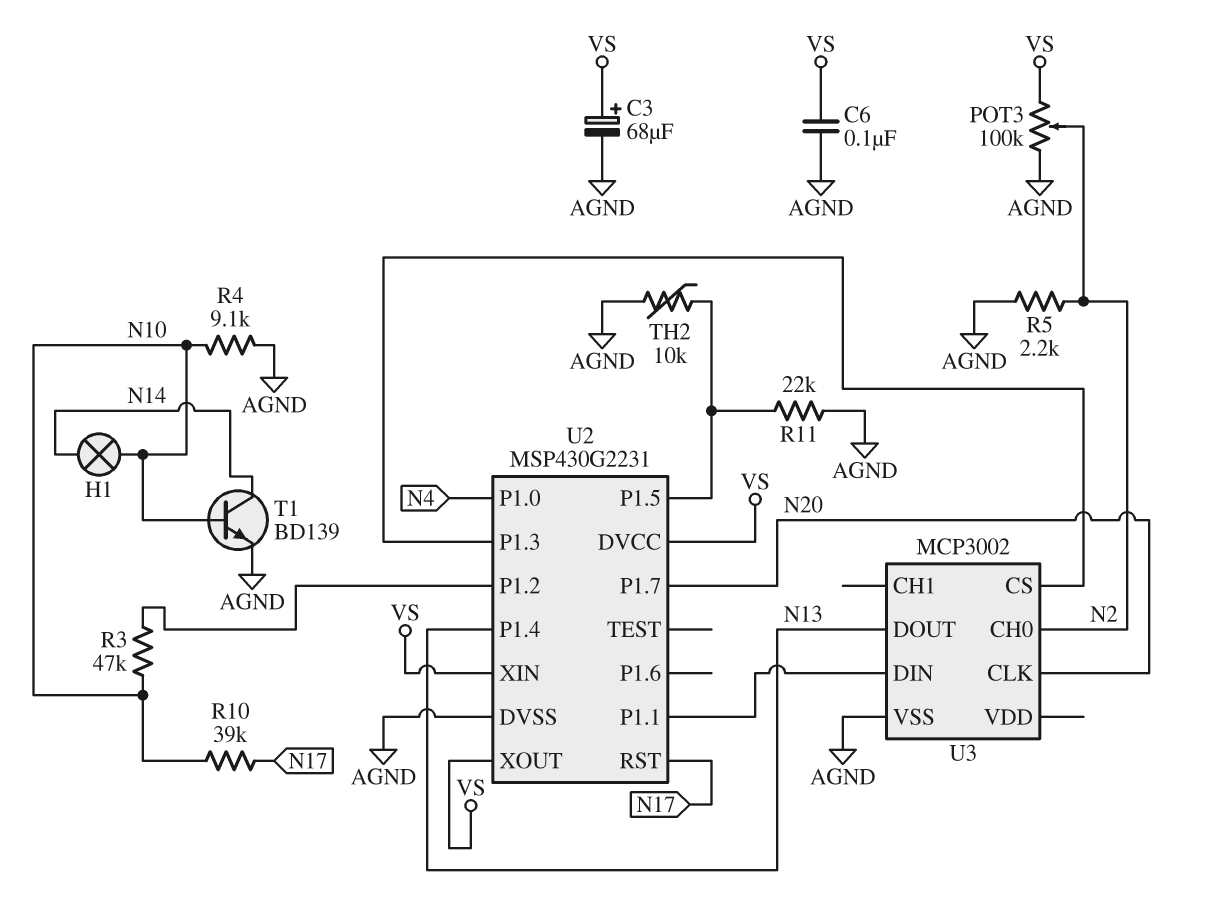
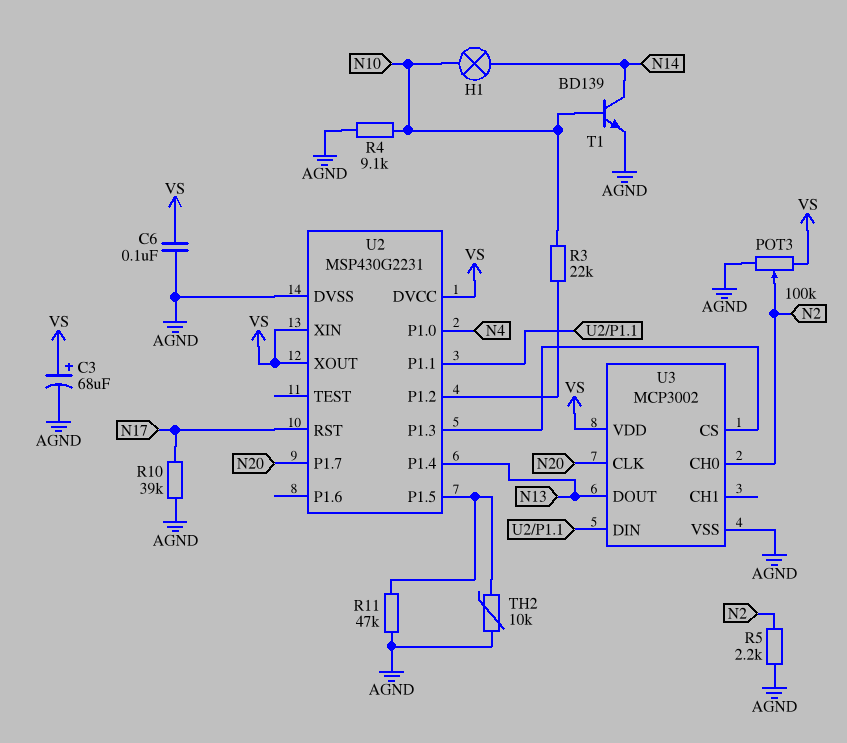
R3: 47k (N10, U2/P1.2) -> 22k (N10, U2/P1.2)
R10: 39k (N10, N17) -> 39k (AGND, N17)
R11: 22k (AGND, U2/P1.5) -> 47k (AGND, U2/P1.5)
U3 pin VDD: none -> VS

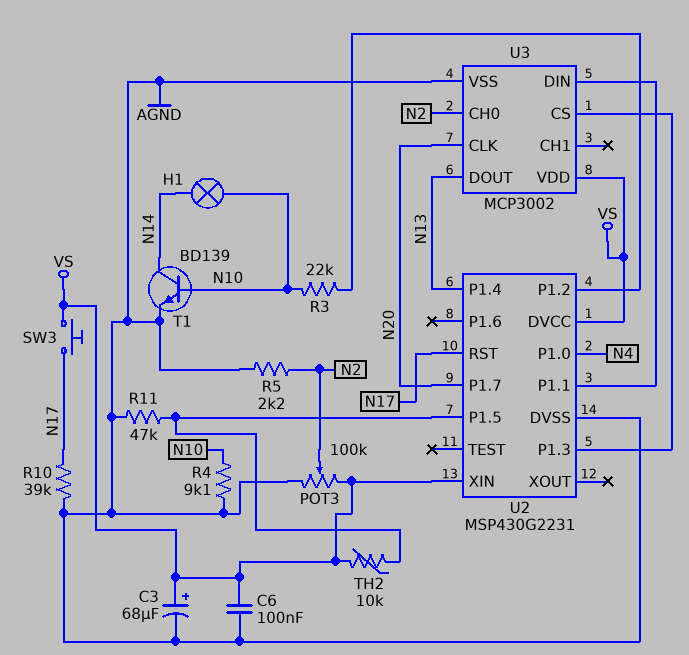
SW3: none -> button (N17, VS)
TH2: 10k (AGND, U2/P1.5) -> 10k (U2/P1.5, VS)
U2 pin XOUT: VS -> none

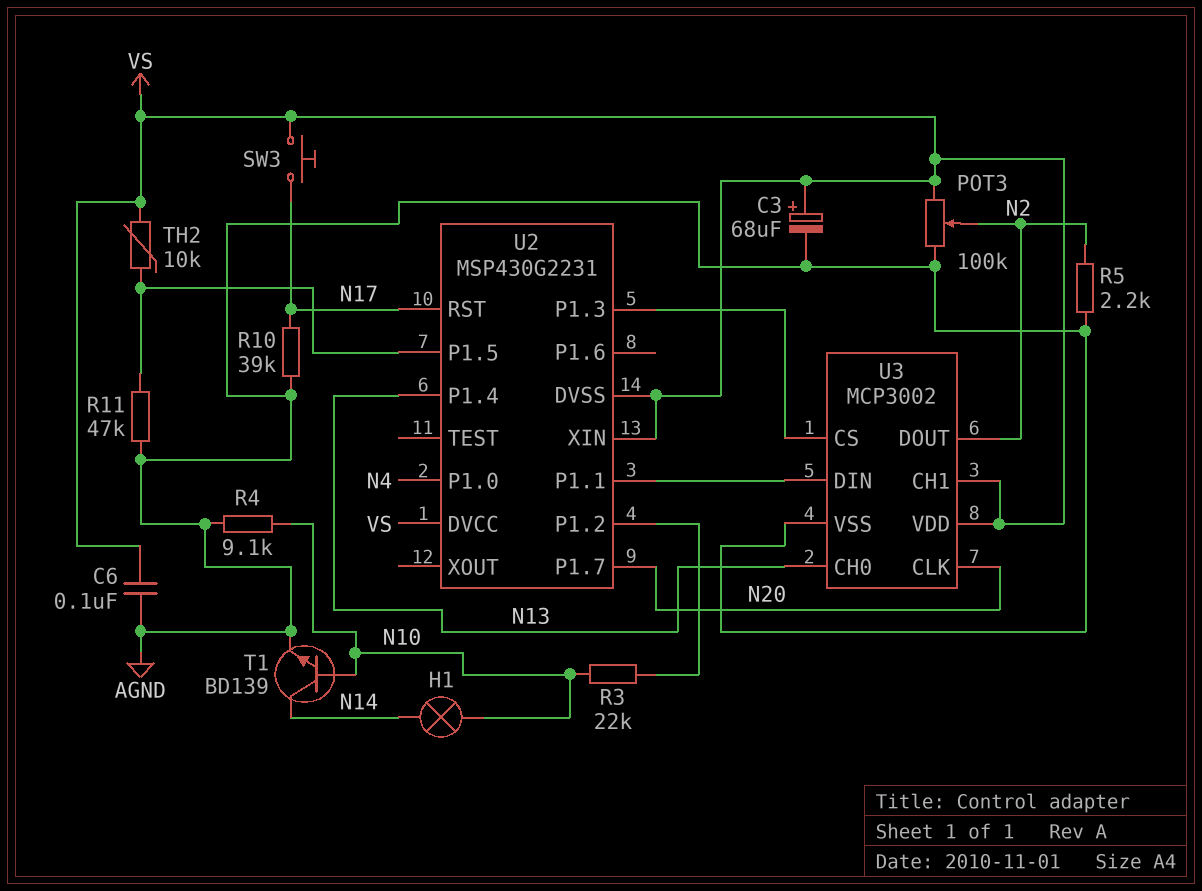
U2 pin DVSS: AGND -> VS
U3 pin CH0: N2 -> N13
U3 pin CH1: none -> VS
U3 pin DOUT: N13 -> N2

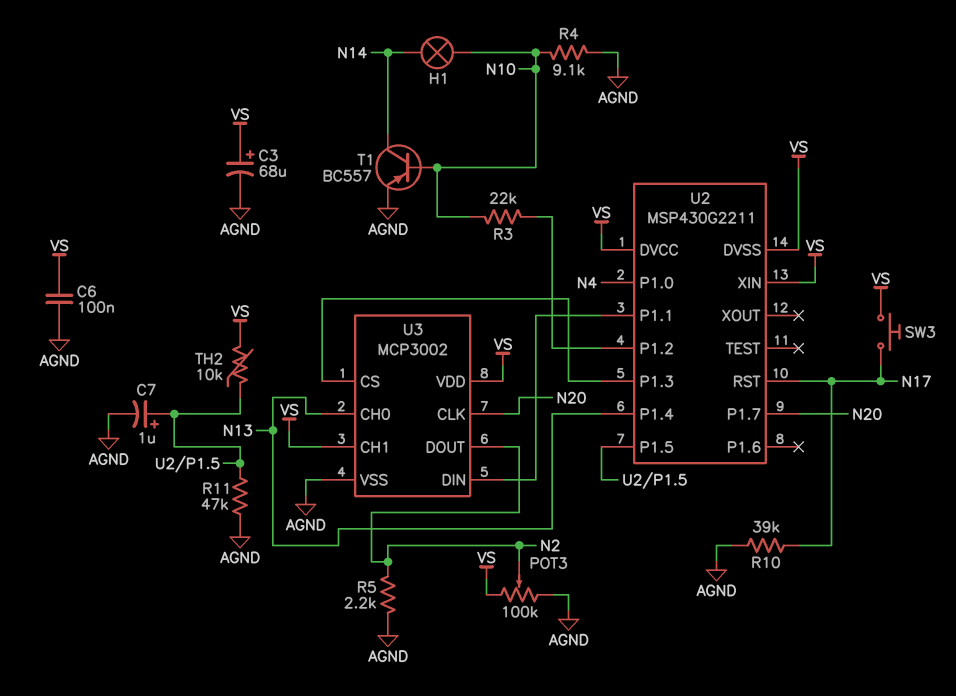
C7: none -> 1uF (plus U2/P1.5, minus AGND)
T1: NPN BD139 (B N10, C N14, E AGND) -> PNP BC557 (B N10, C N14, E AGND)
U2: MSP430G2231 -> MSP430G2211

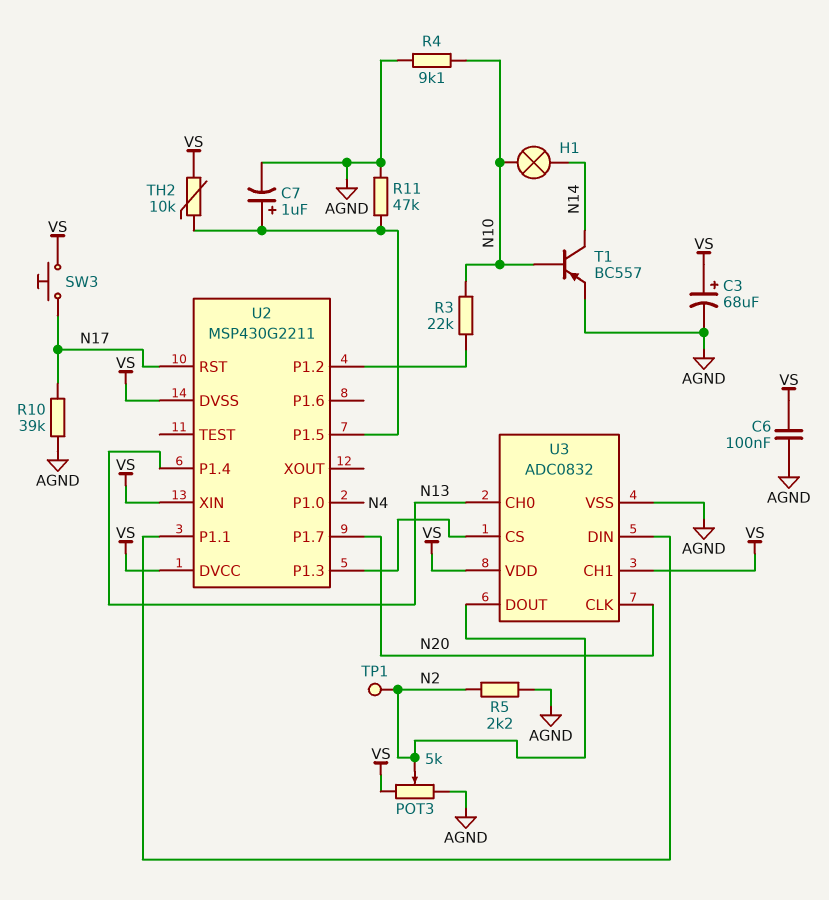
POT3: 100k (AGND, VS, wiper N2) -> 5k (AGND, VS, wiper N2)
TP1: none -> test point (N2)
U3: MCP3002 -> ADC0832

